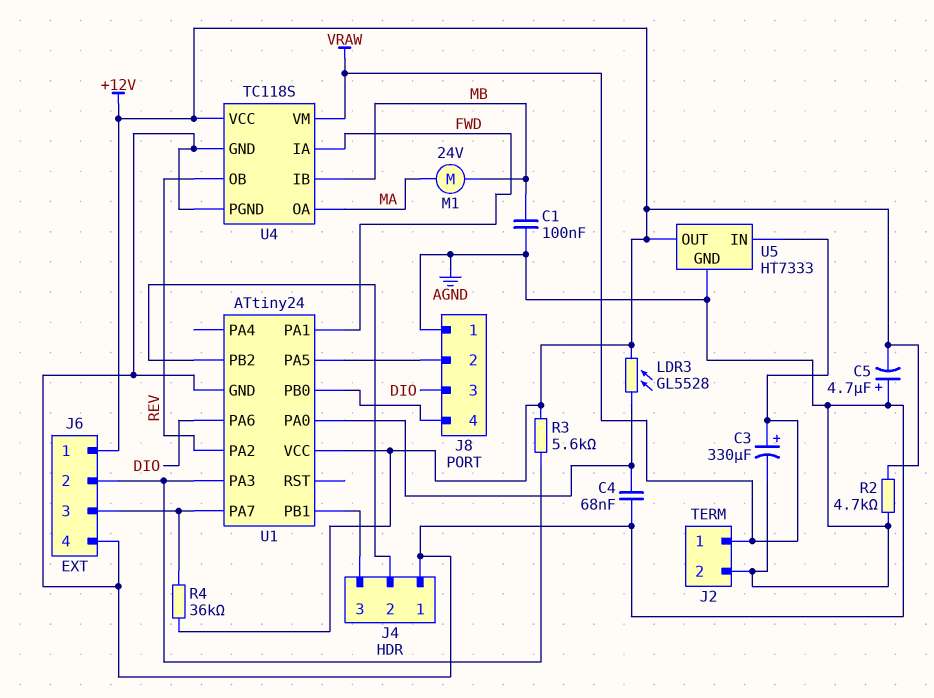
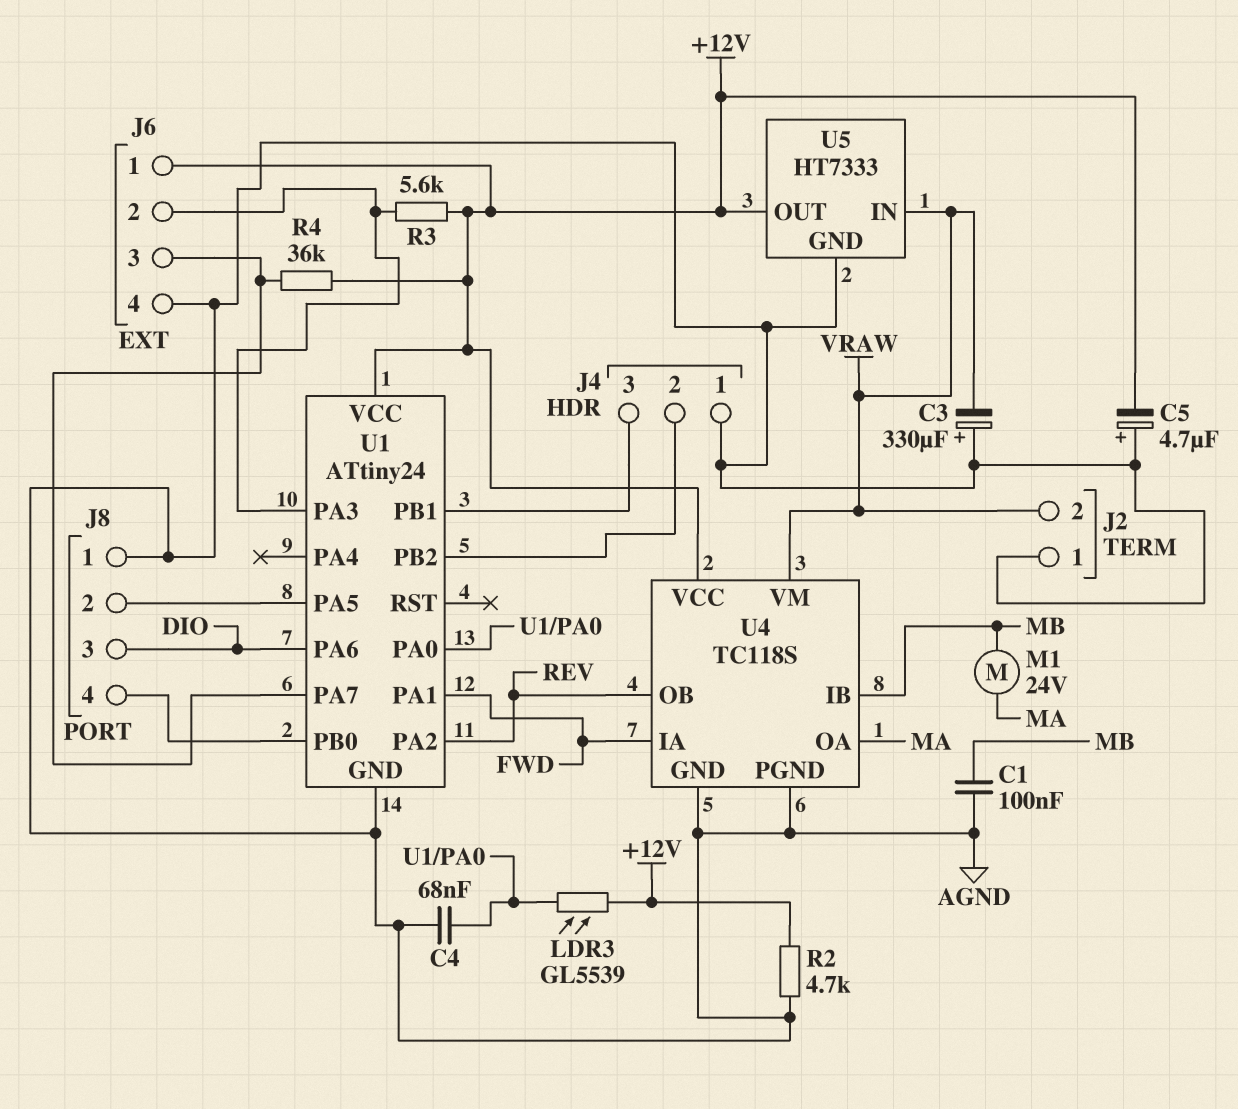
C3: 330uF (plus VRAW, minus AGND) -> 330uF (plus AGND, minus VRAW)
J2 pin 1: VRAW -> AGND
J2 pin 2: AGND -> VRAW
LDR3: GL5528 (+12V, U1/PA0) -> GL5539 (+12V, U1/PA0)

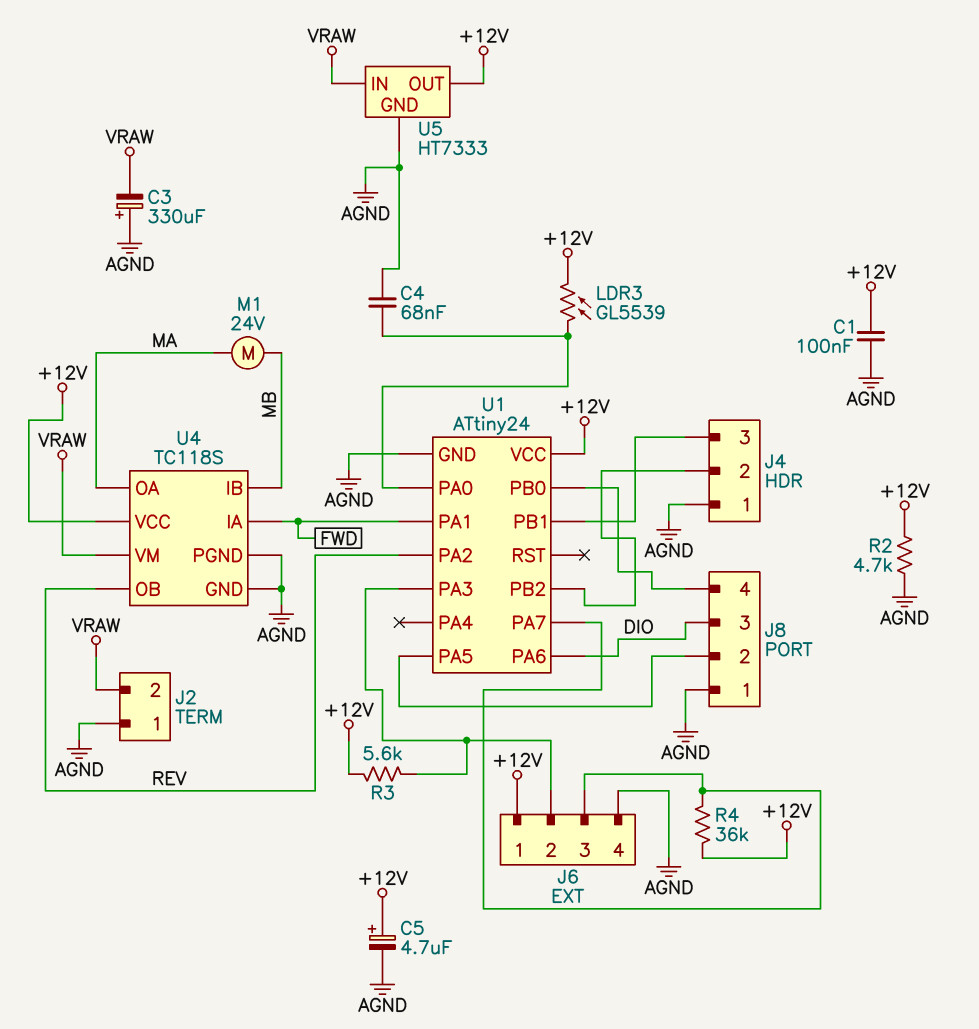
C1: 100nF (AGND, MB) -> 100nF (+12V, AGND)
C5: 4.7uF (plus AGND, minus +12V) -> 4.7uF (plus +12V, minus AGND)

